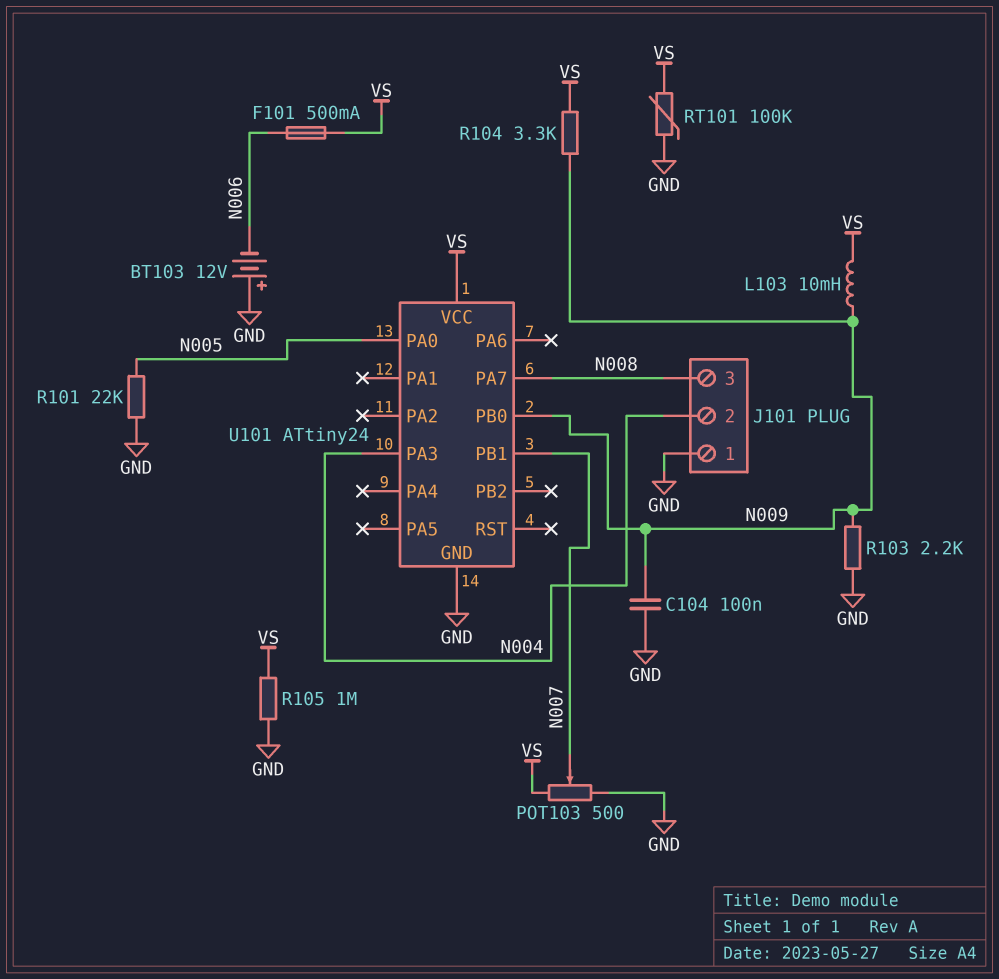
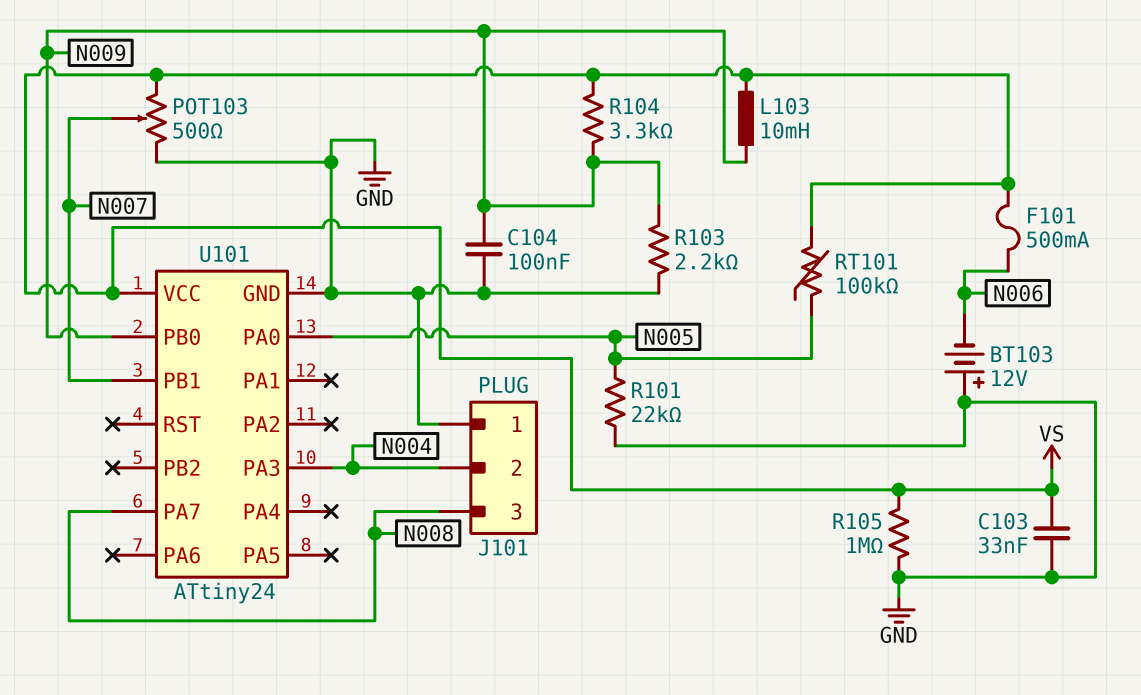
C103: none -> 33nF (GND, VS)
RT101: 100k (GND, VS) -> 100k (N005, VS)

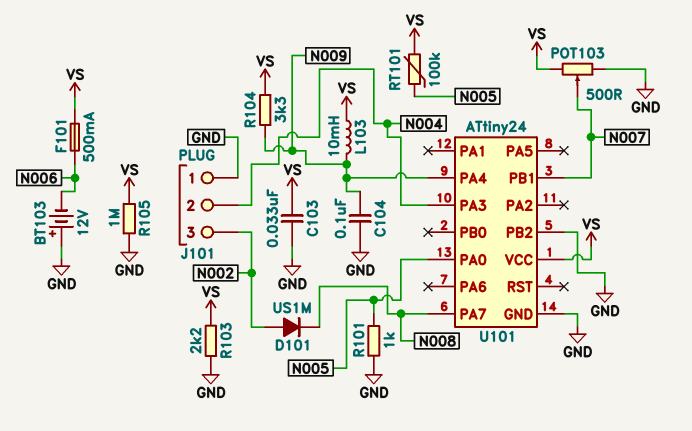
D101: none -> diode US1M (A N002, K N008)
J101 pin 3: N008 -> N002
R101: 22k (GND, N005) -> 1k (GND, N005)
R103: 2.2k (GND, N009) -> 2.2k (GND, VS)
U101 pin PA4: none -> N009
U101 pin PB0: N009 -> none
U101 pin PB2: none -> GND

